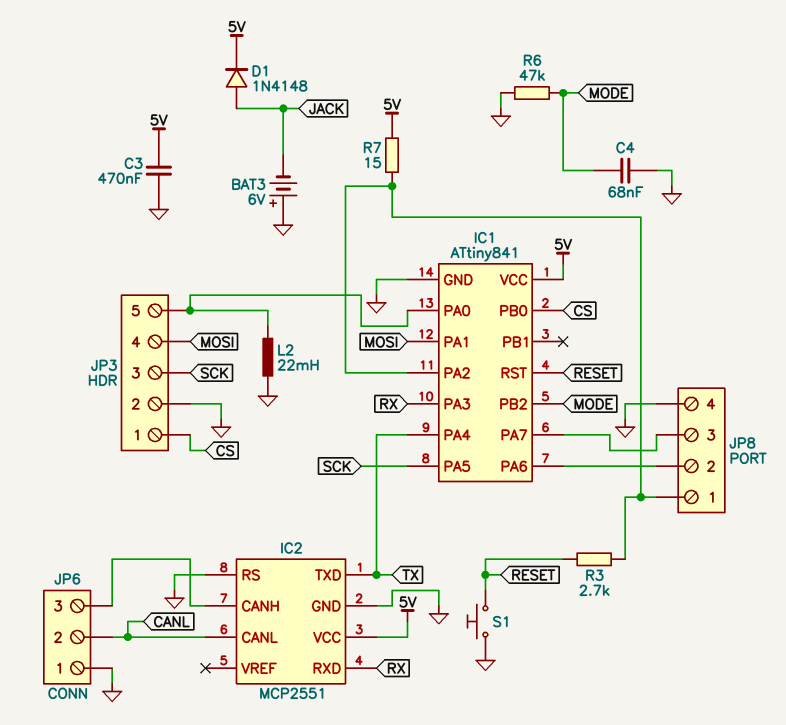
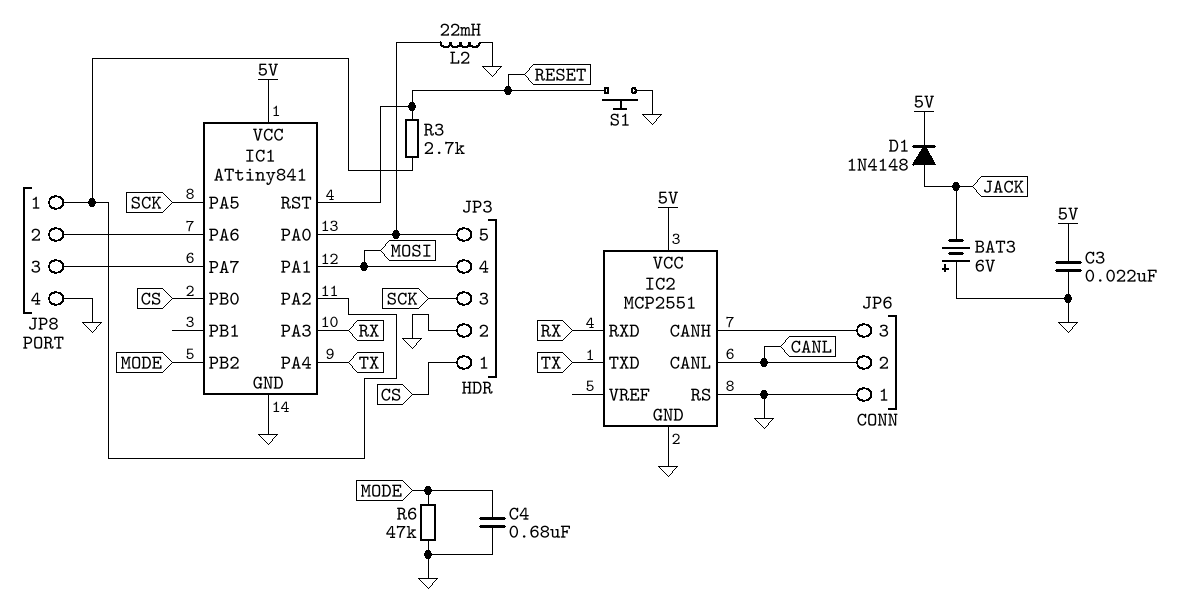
C3: 470nF (5V, GND) -> 22nF (5V, GND)
C4: 68nF (GND, MODE) -> 680nF (GND, MODE)
R7: 15 (5V, IC1/PA2) -> none

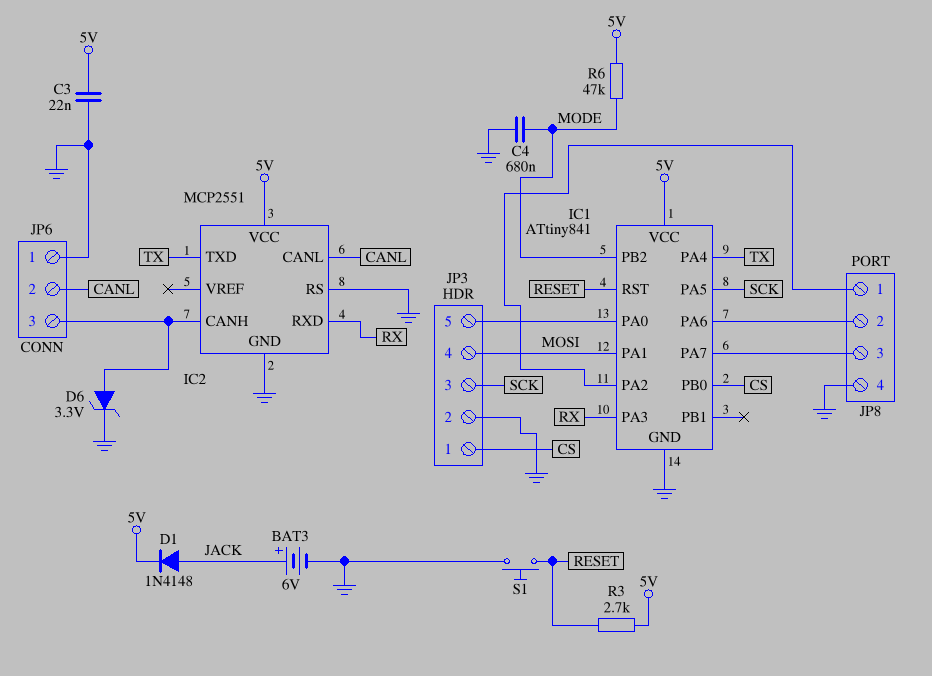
BAT3: 6V (plus GND, minus JACK) -> 6V (plus JACK, minus GND)
D6: none -> zener 3.3V (A IC2/CANH, K GND)
L2: 22mH (GND, IC1/PA0) -> none
R3: 2.7k (IC1/PA2, RESET) -> 2.7k (5V, RESET)
R6: 47k (GND, MODE) -> 47k (5V, MODE)

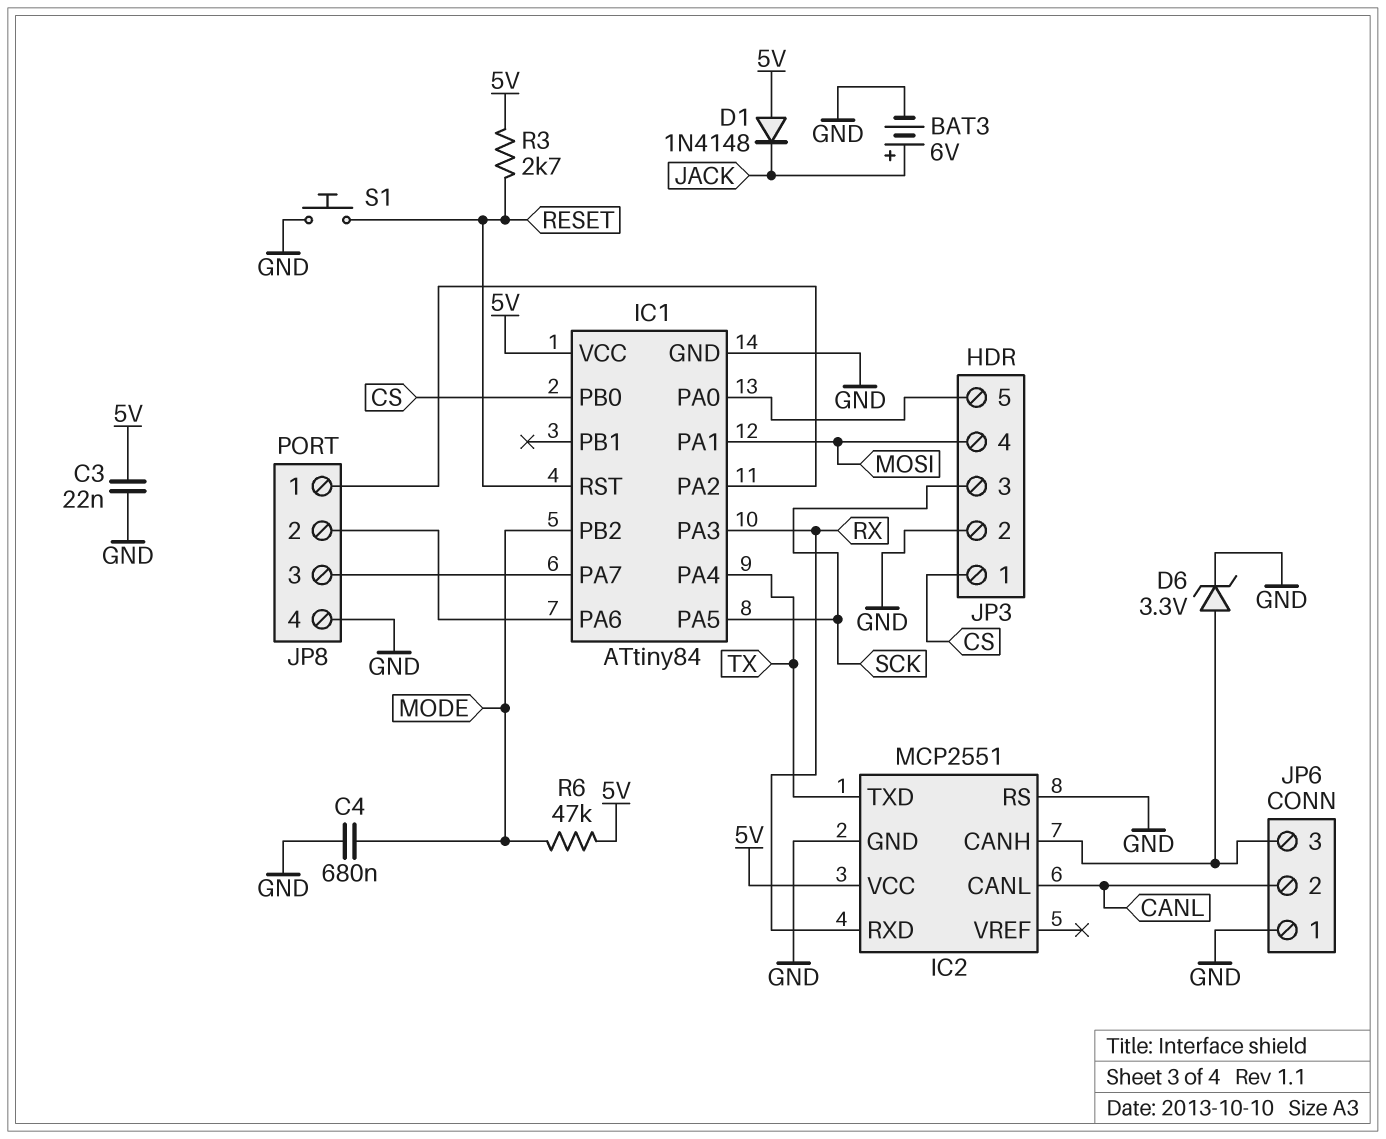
D1: diode 1N4148 (A JACK, K 5V) -> diode 1N4148 (A 5V, K JACK)
IC1: ATtiny841 -> ATtiny84

